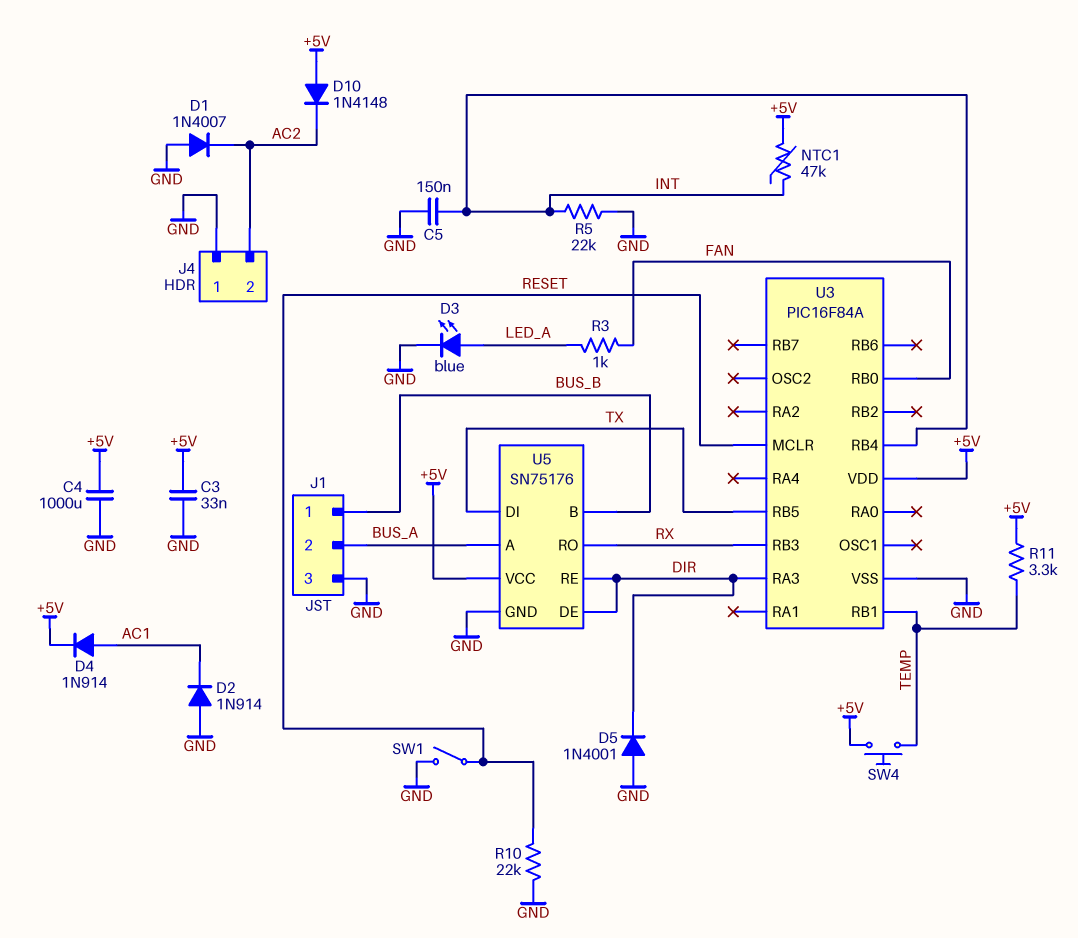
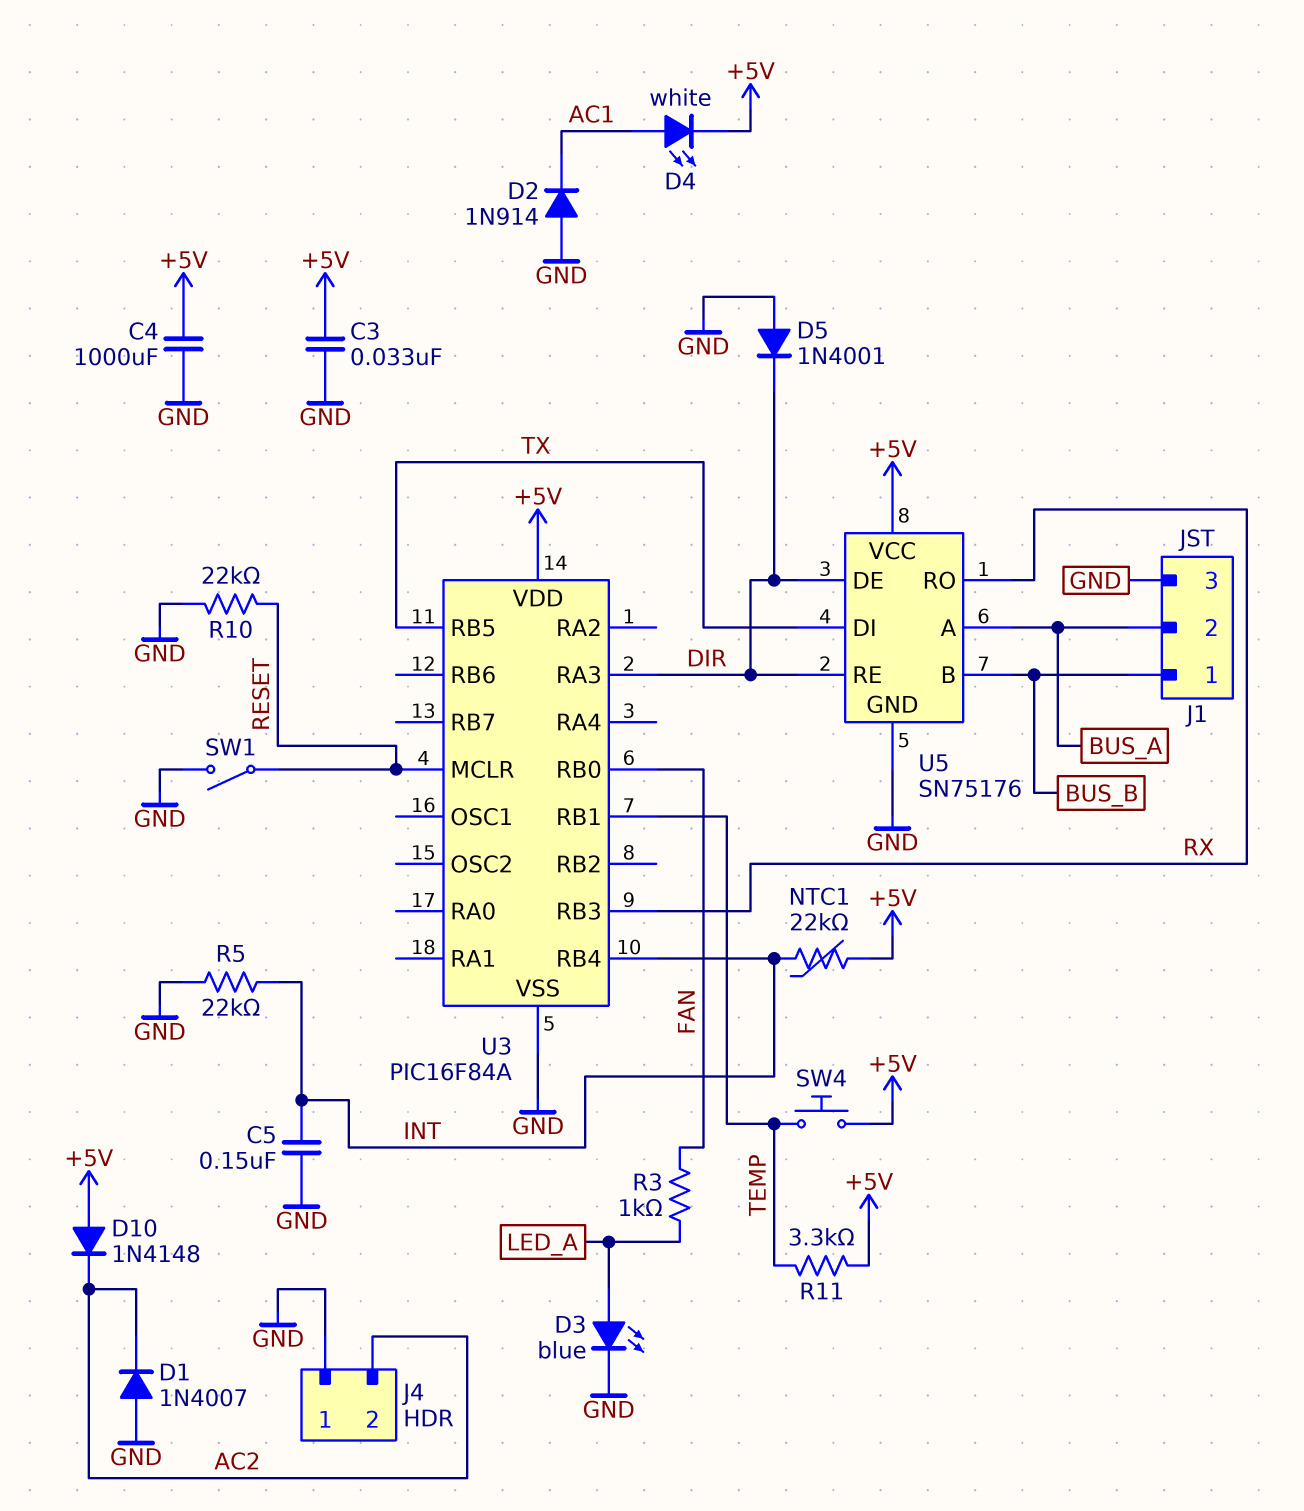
D4: diode 1N914 (A AC1, K +5V) -> LED white (A AC1, K +5V)
NTC1: 47k (+5V, INT) -> 22k (+5V, INT)

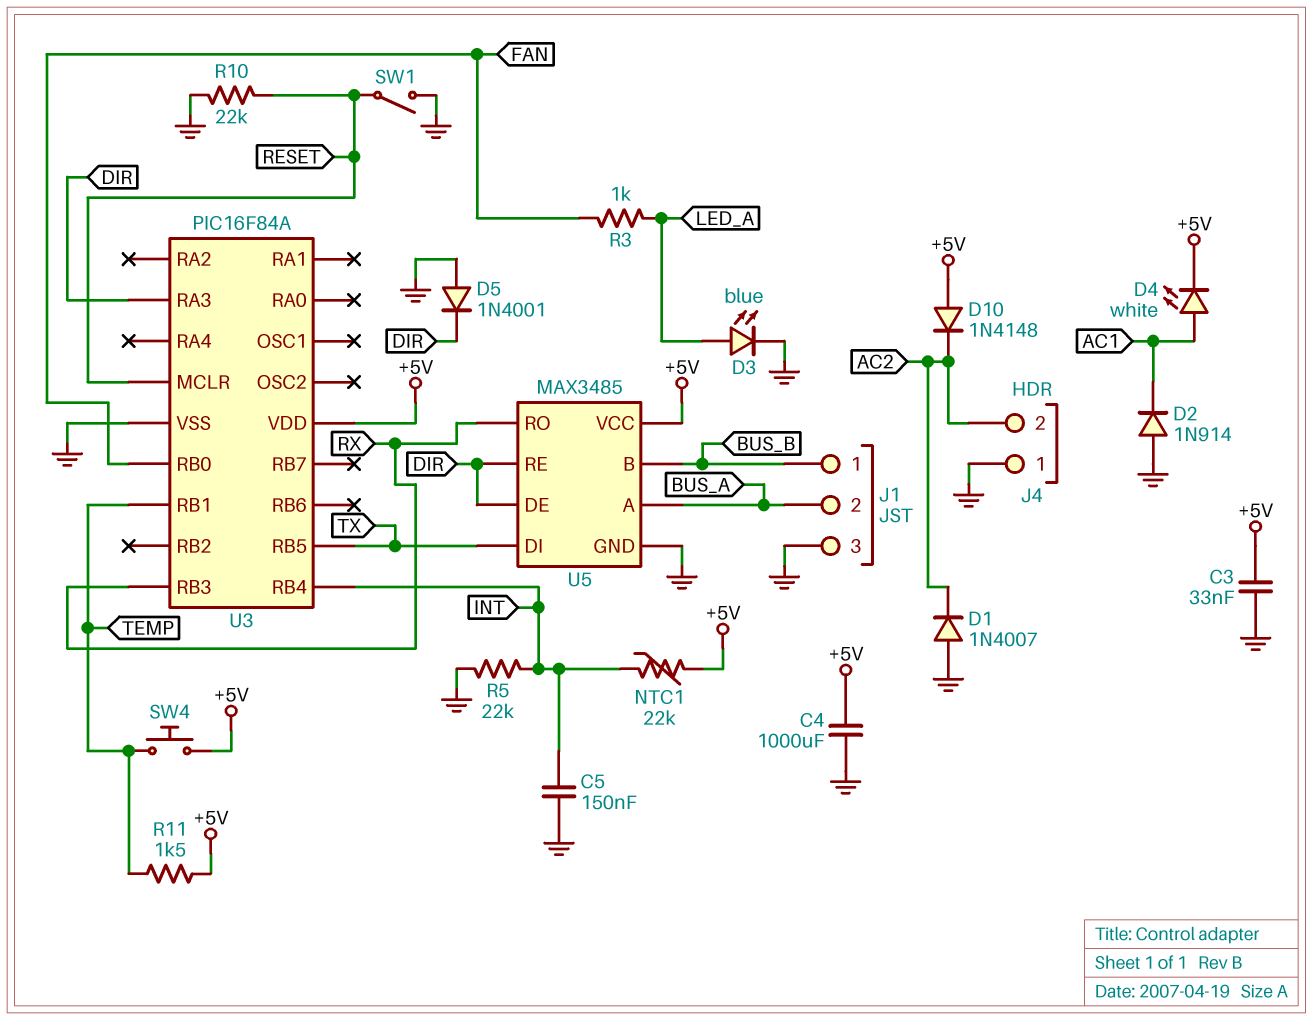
R11: 3.3k (+5V, TEMP) -> 1.5k (+5V, TEMP)
U5: SN75176 -> MAX3485

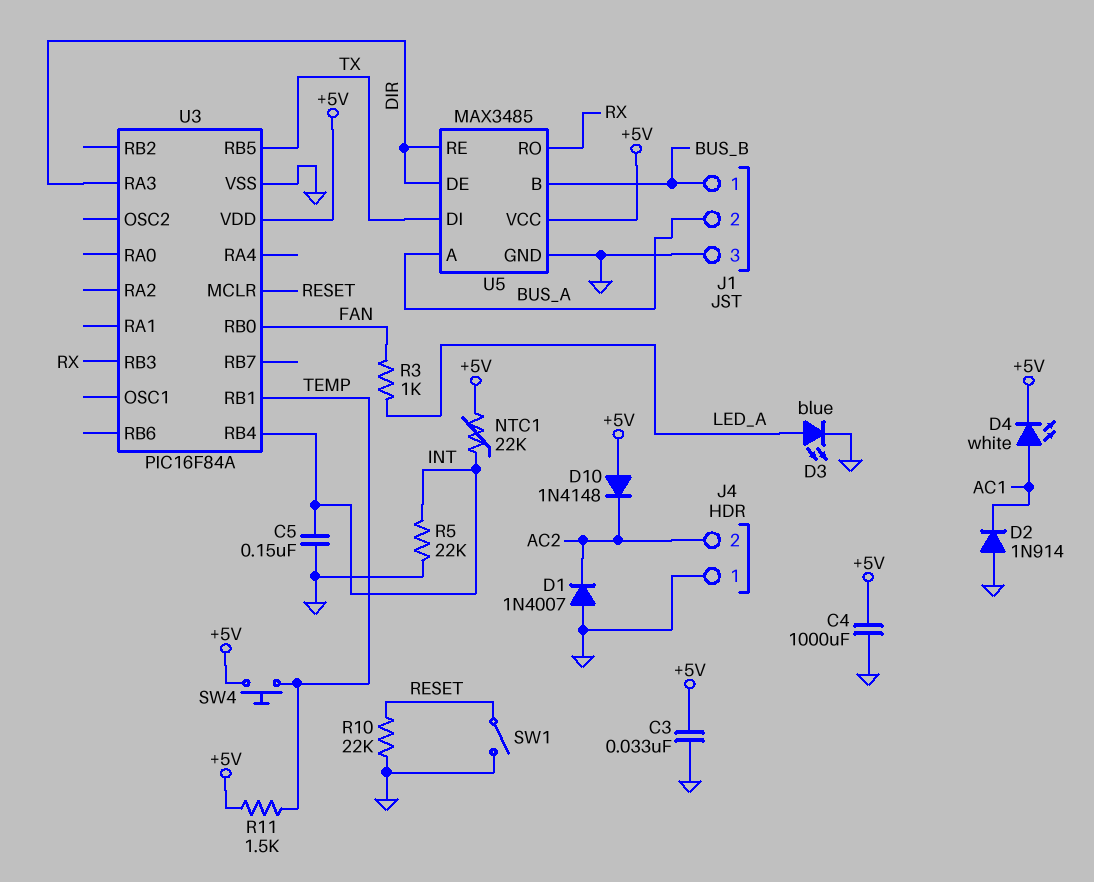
D5: diode 1N4001 (A GND, K DIR) -> none

